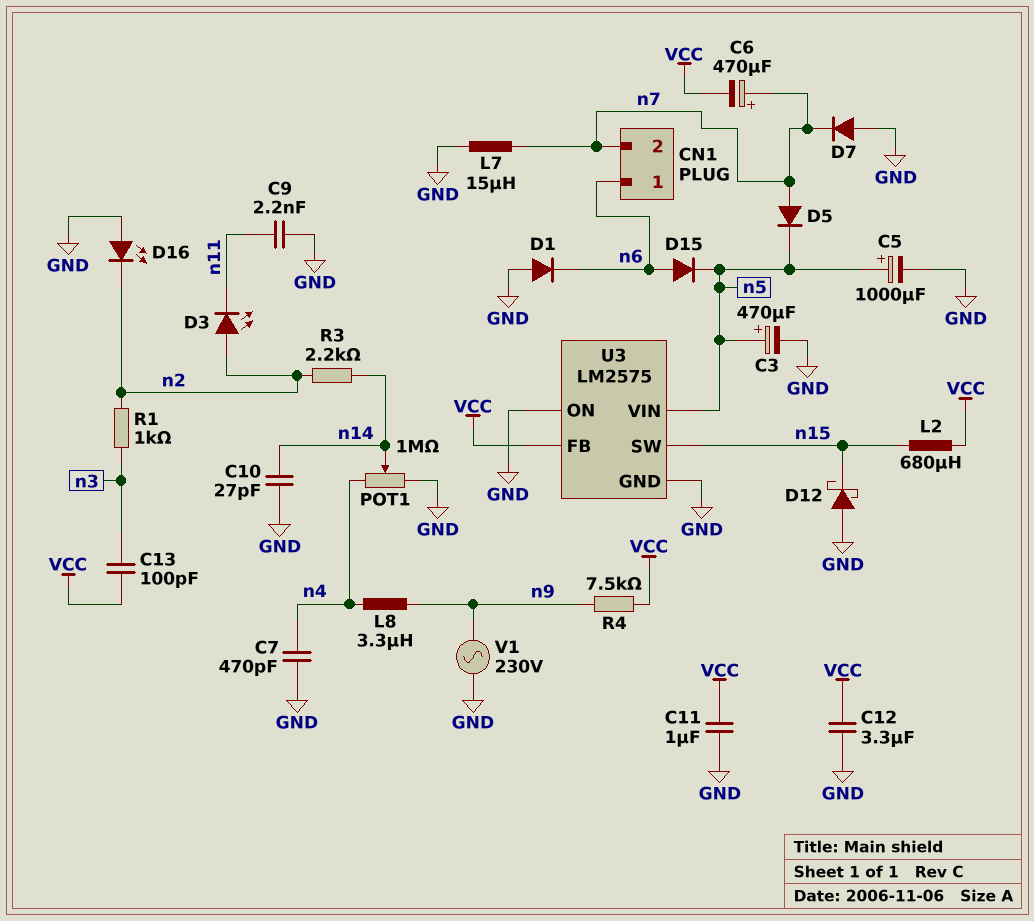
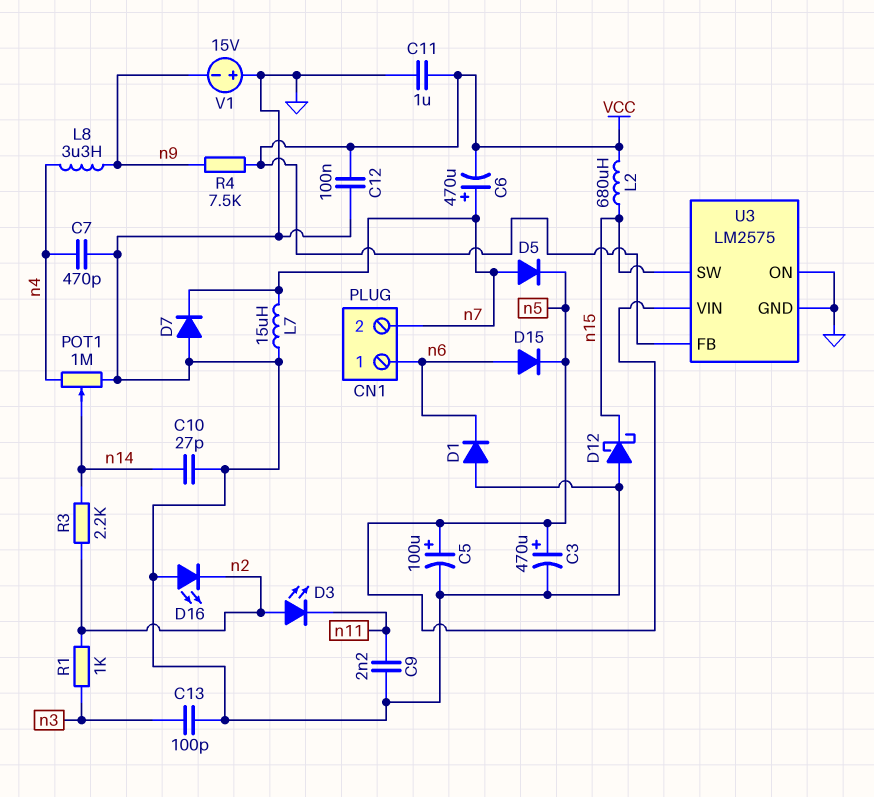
C5: 1000uF (plus n5, minus GND) -> 100uF (plus n5, minus GND)
C12: 3.3uF (GND, VCC) -> 100nF (GND, VCC)
C13: 100pF (VCC, n3) -> 100pF (GND, n3)
V1: AC 230V (GND, n9) -> 15V (plus GND, minus n9)

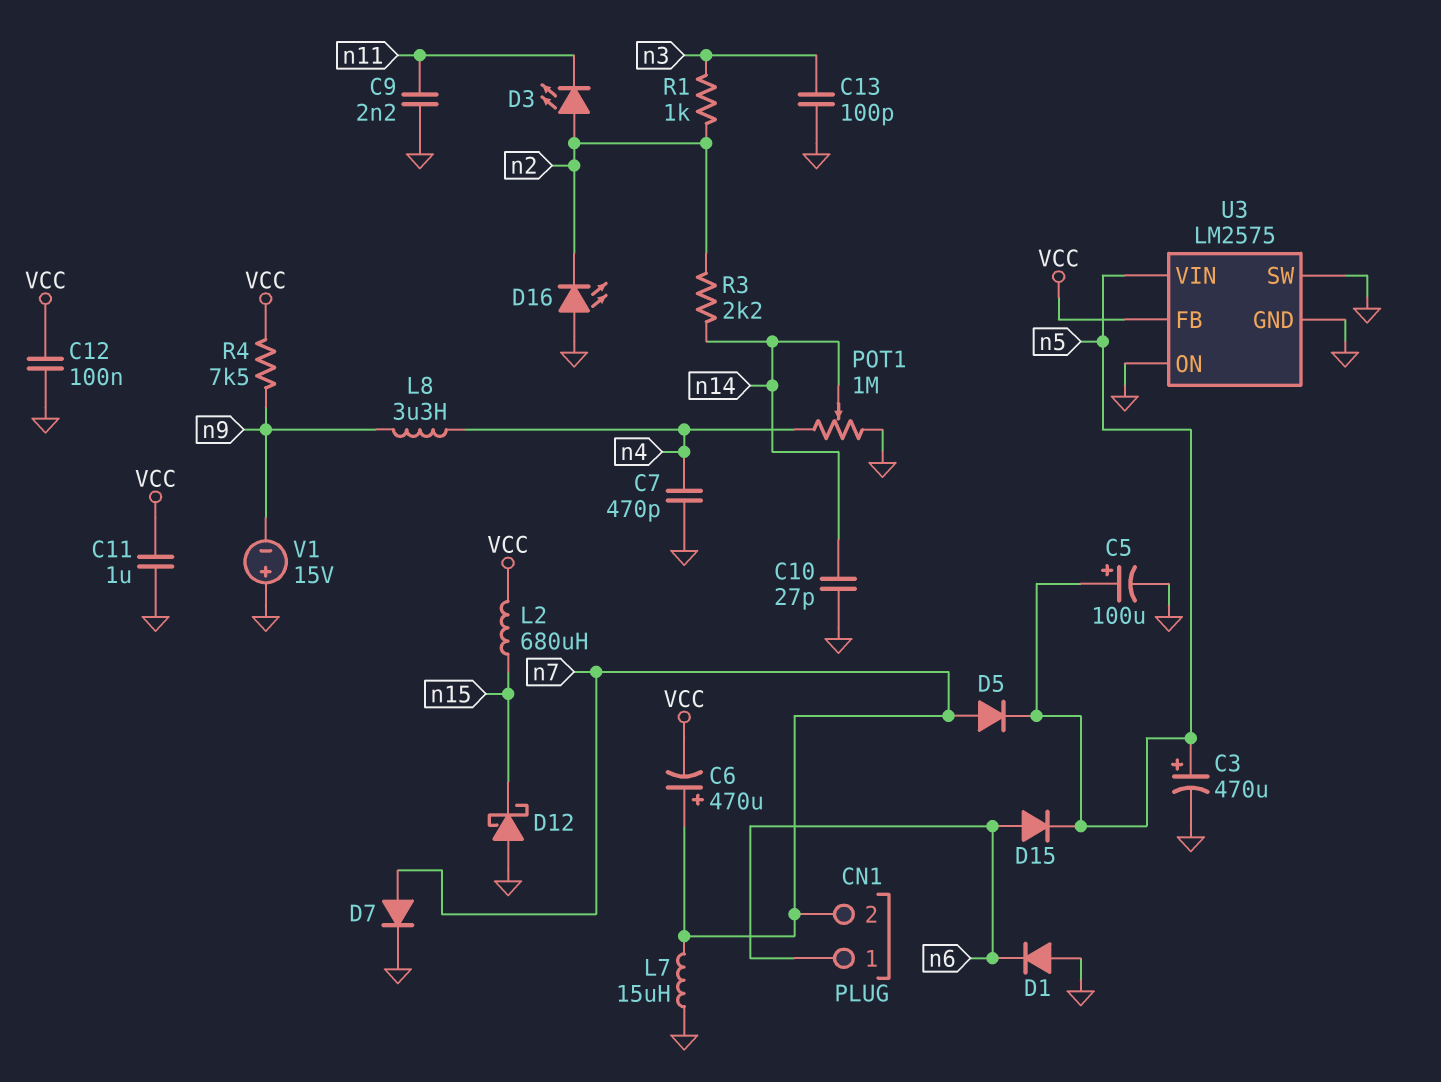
D7: diode (A GND, K n7) -> diode (A n7, K GND)
U3 pin SW: n15 -> GND

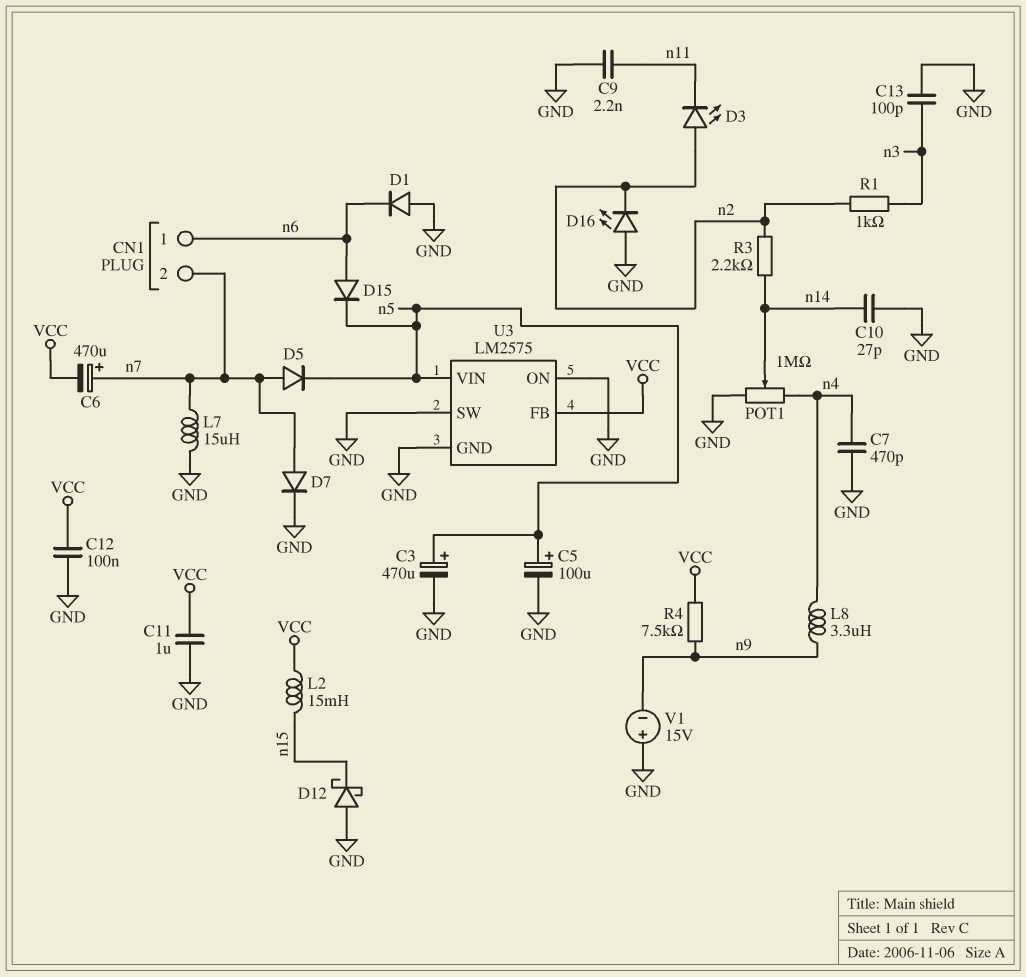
L2: 680uH (VCC, n15) -> 15mH (VCC, n15)

